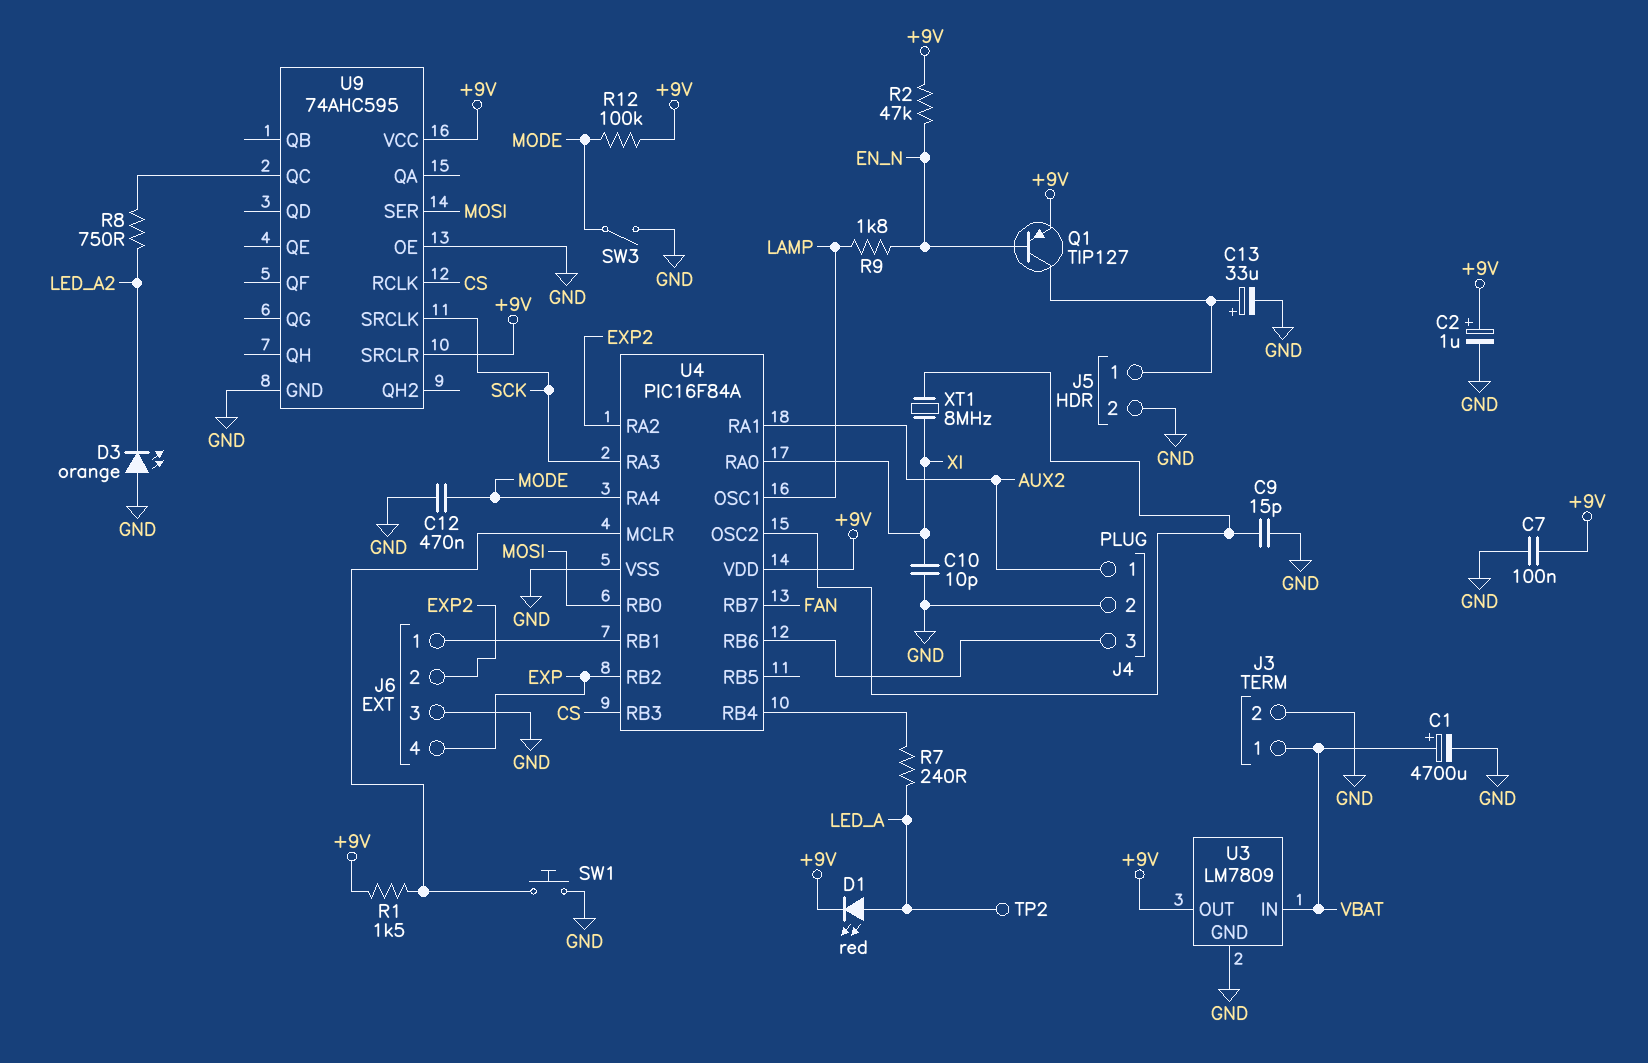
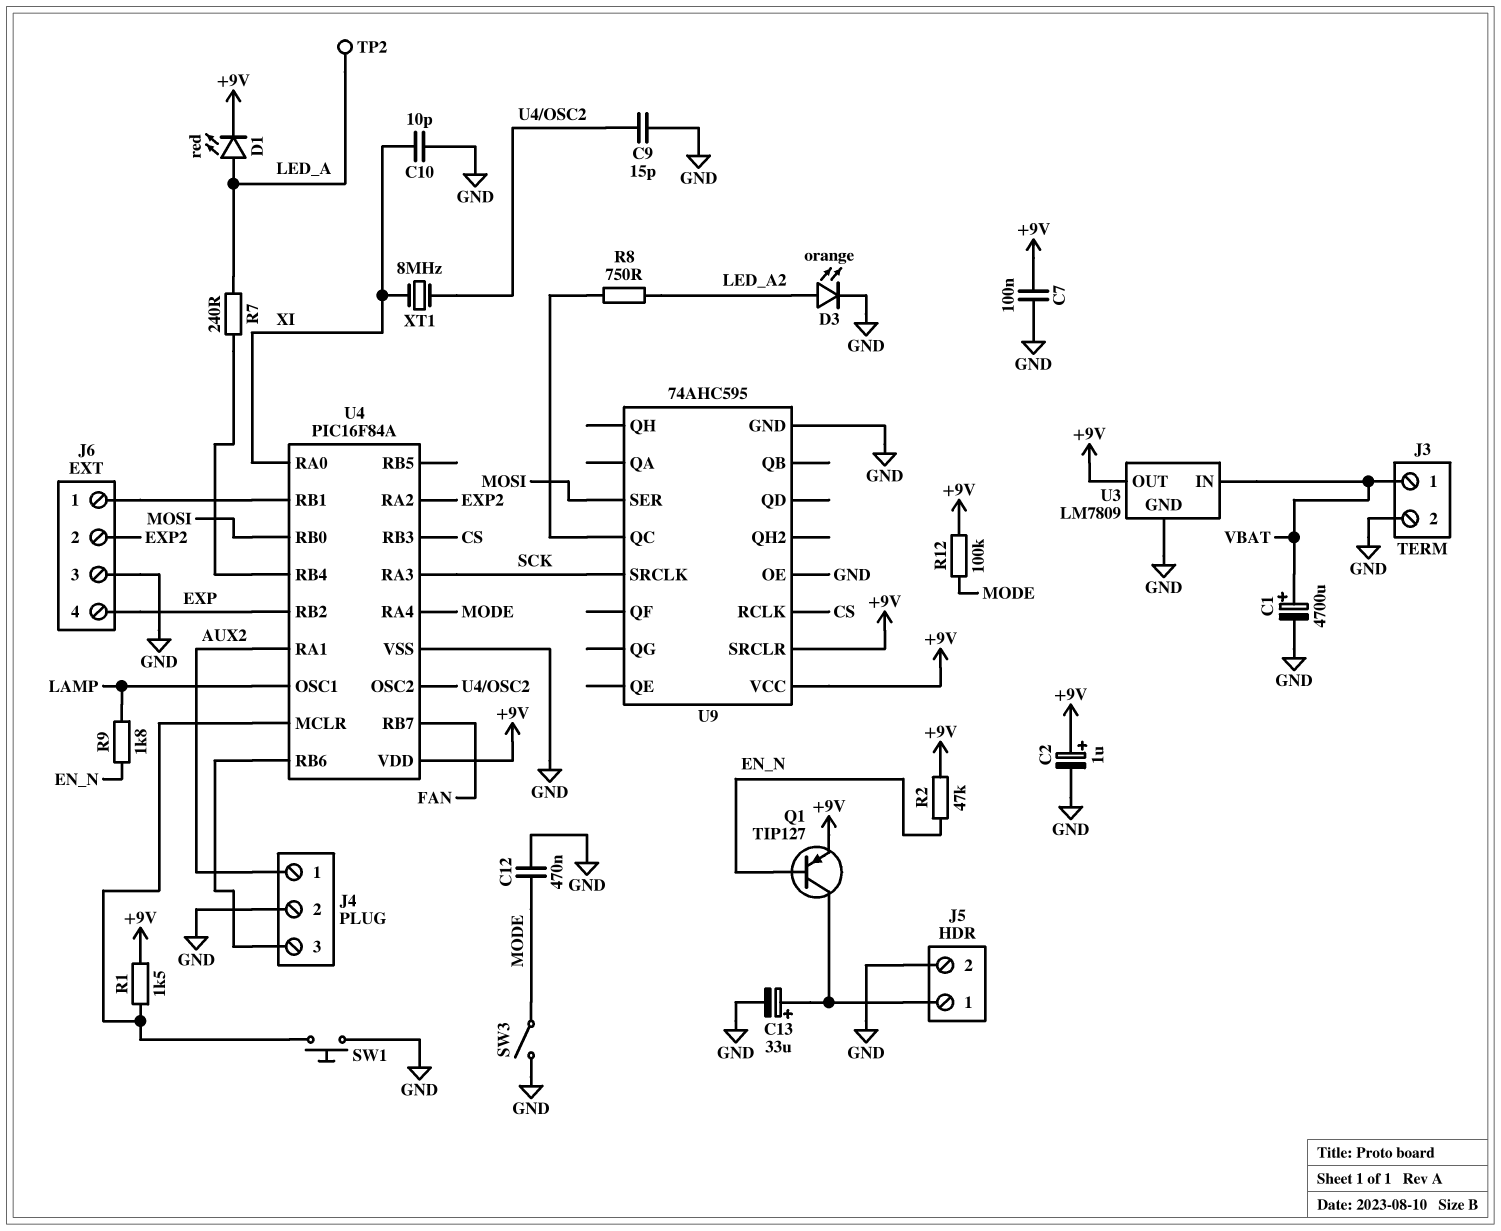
D3: LED orange (A GND, K LED_A2) -> LED orange (A LED_A2, K GND)

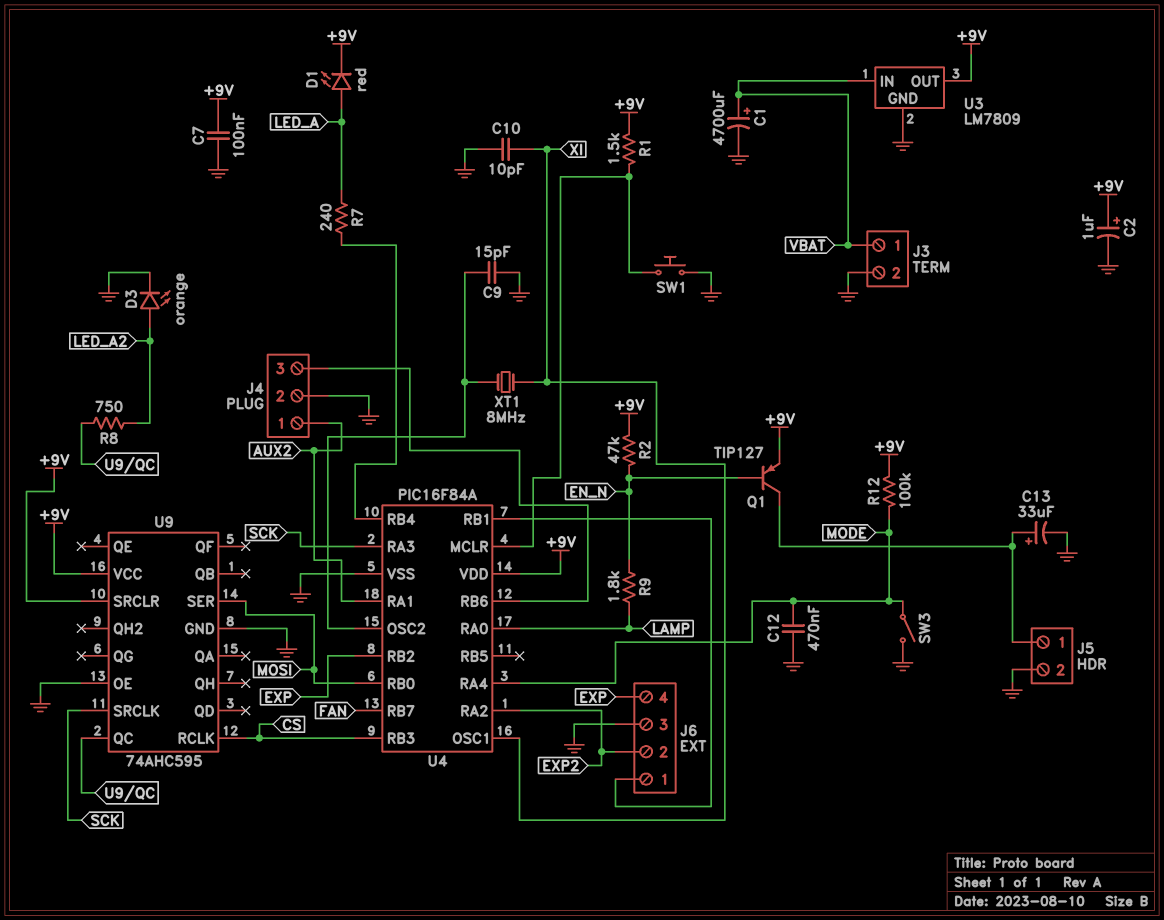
TP2: test point (LED_A) -> none
U4 pin OSC1: LAMP -> XI
U4 pin RA0: XI -> LAMP

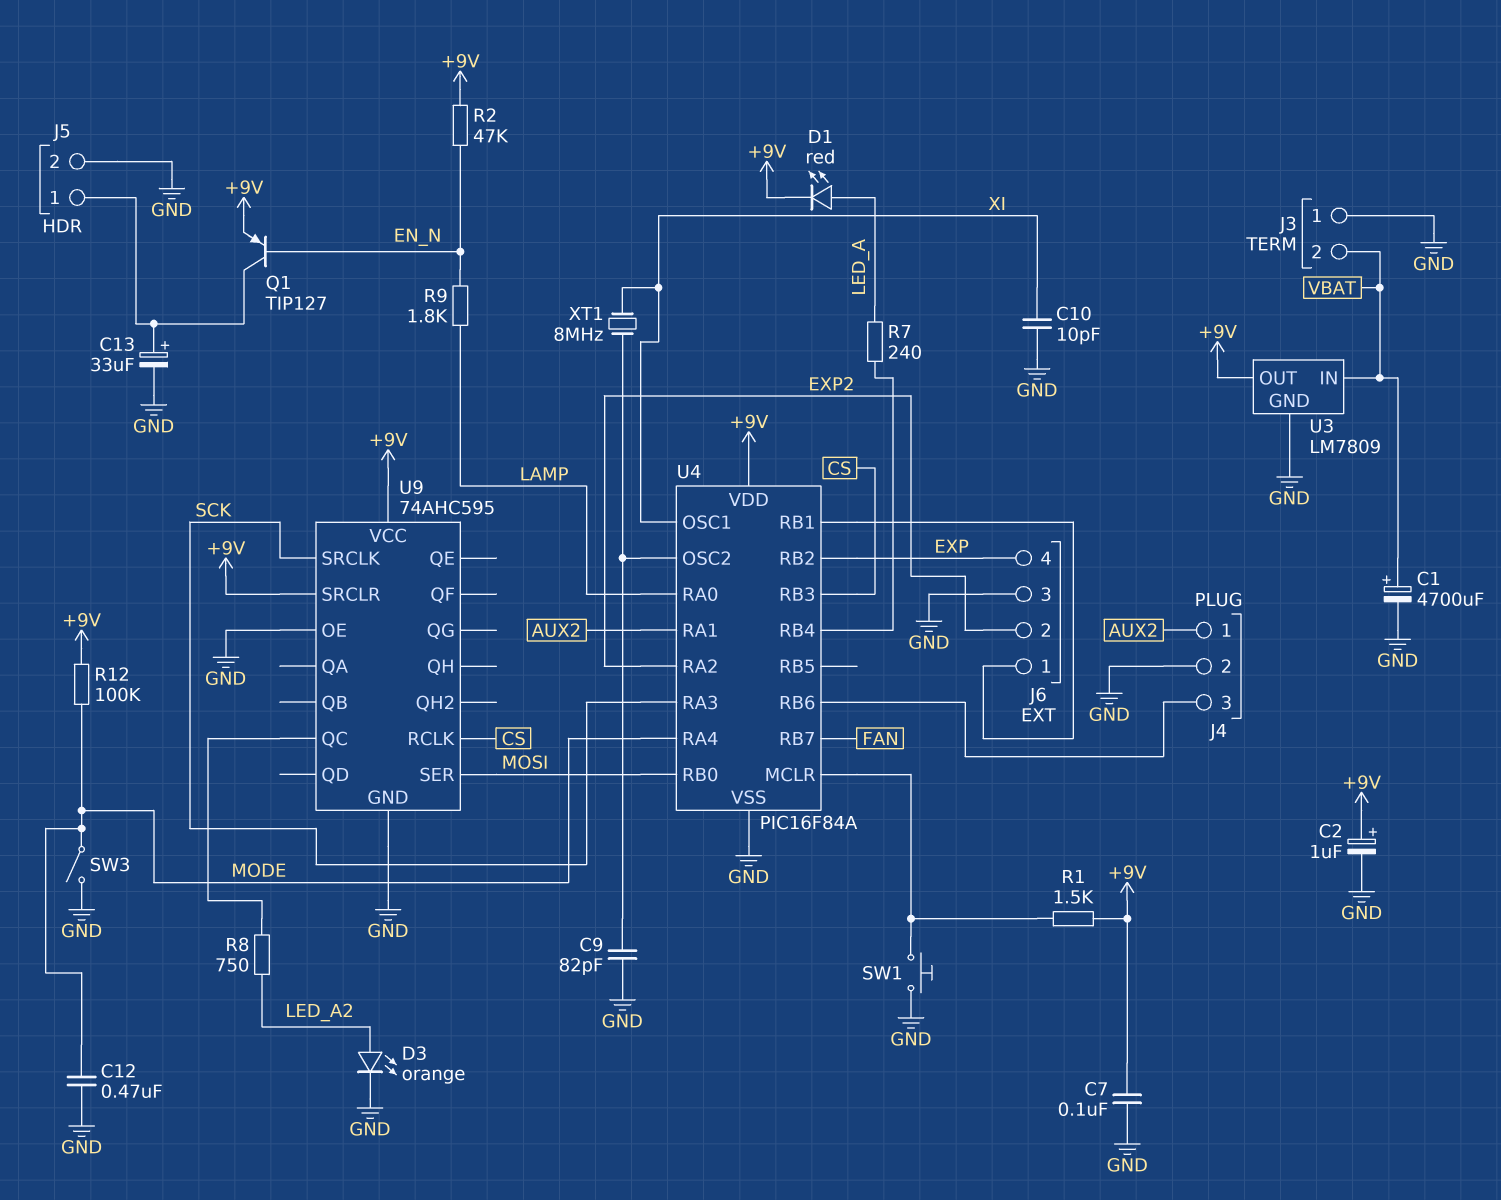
C9: 15pF (GND, U4/OSC2) -> 82pF (GND, U4/OSC2)
J3 pin 1: VBAT -> GND
J3 pin 2: GND -> VBAT

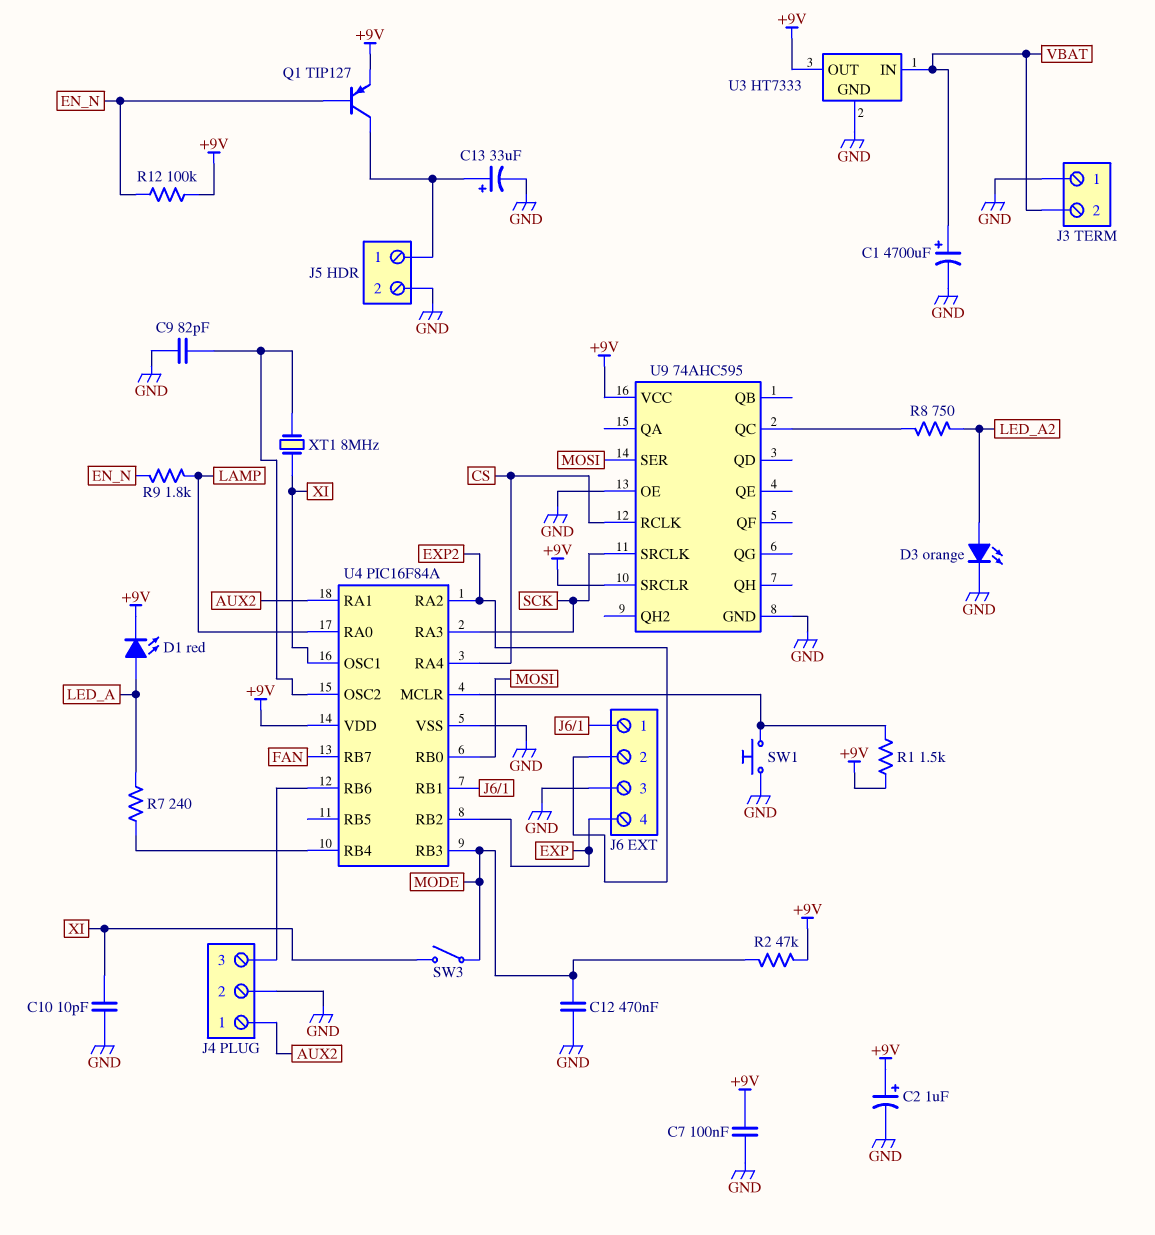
R2: 47k (+9V, EN_N) -> 47k (+9V, MODE)
R12: 100k (+9V, MODE) -> 100k (+9V, EN_N)
SW3: switch (GND, MODE) -> switch (MODE, XI)
U3: LM7809 -> HT7333
U4 pin RA4: MODE -> CS
U4 pin RB3: CS -> MODE

